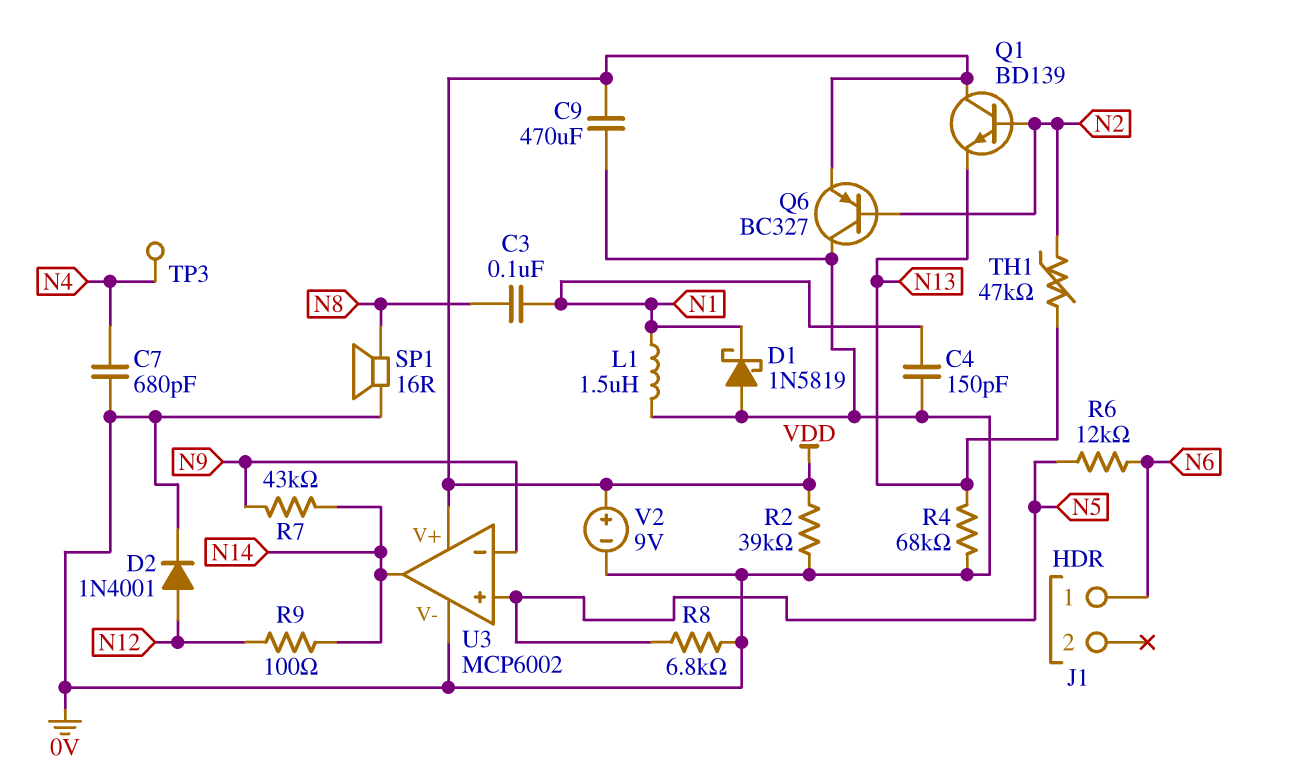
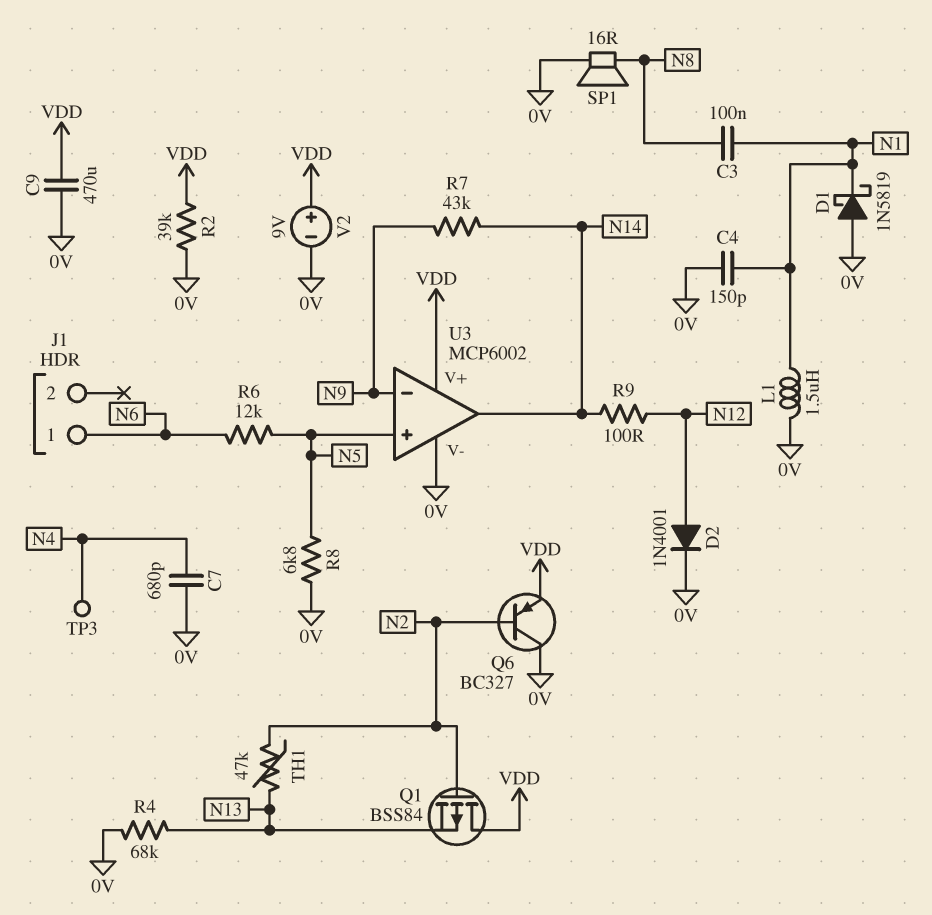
Q1: NPN BD139 (B N2, C VDD, E N13) -> PMOS BSS84 (G N2, D VDD, S N13)

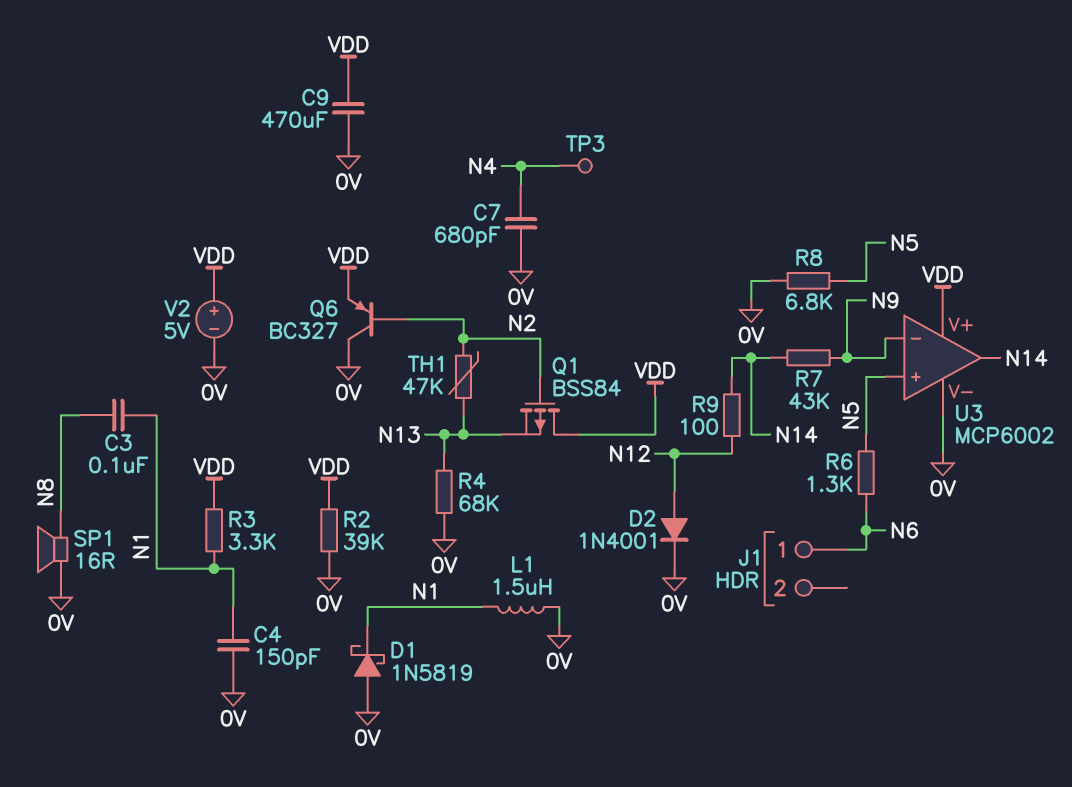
R3: none -> 3.3k (N1, VDD)
R6: 12k (N5, N6) -> 1.3k (N5, N6)
V2: 9V (plus VDD, minus 0V) -> 5V (plus VDD, minus 0V)

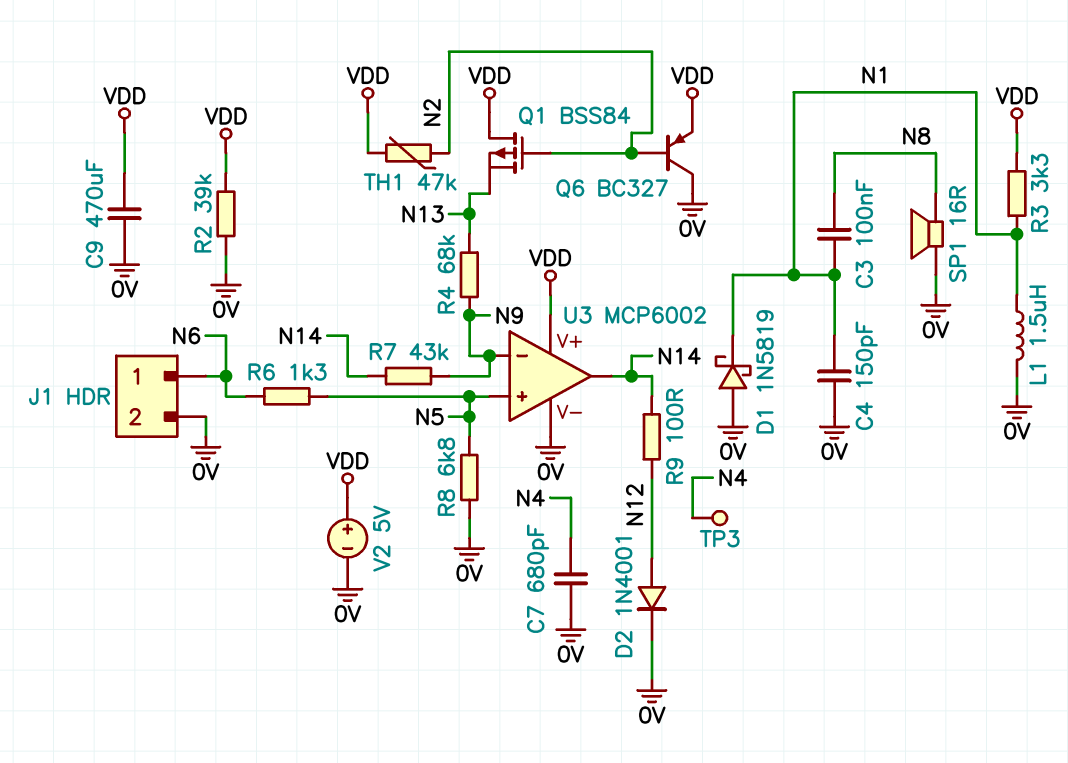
J1 pin 2: none -> 0V
R4: 68k (0V, N13) -> 68k (N9, N13)
TH1: 47k (N2, N13) -> 47k (N2, VDD)

